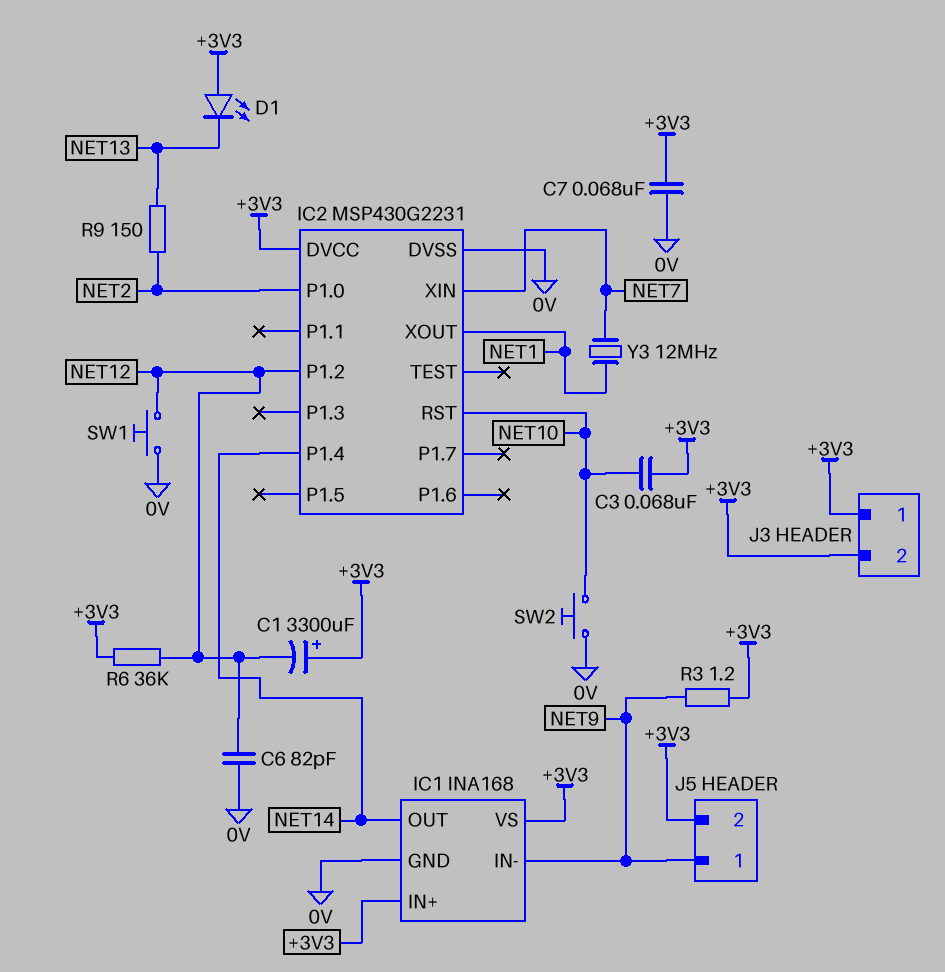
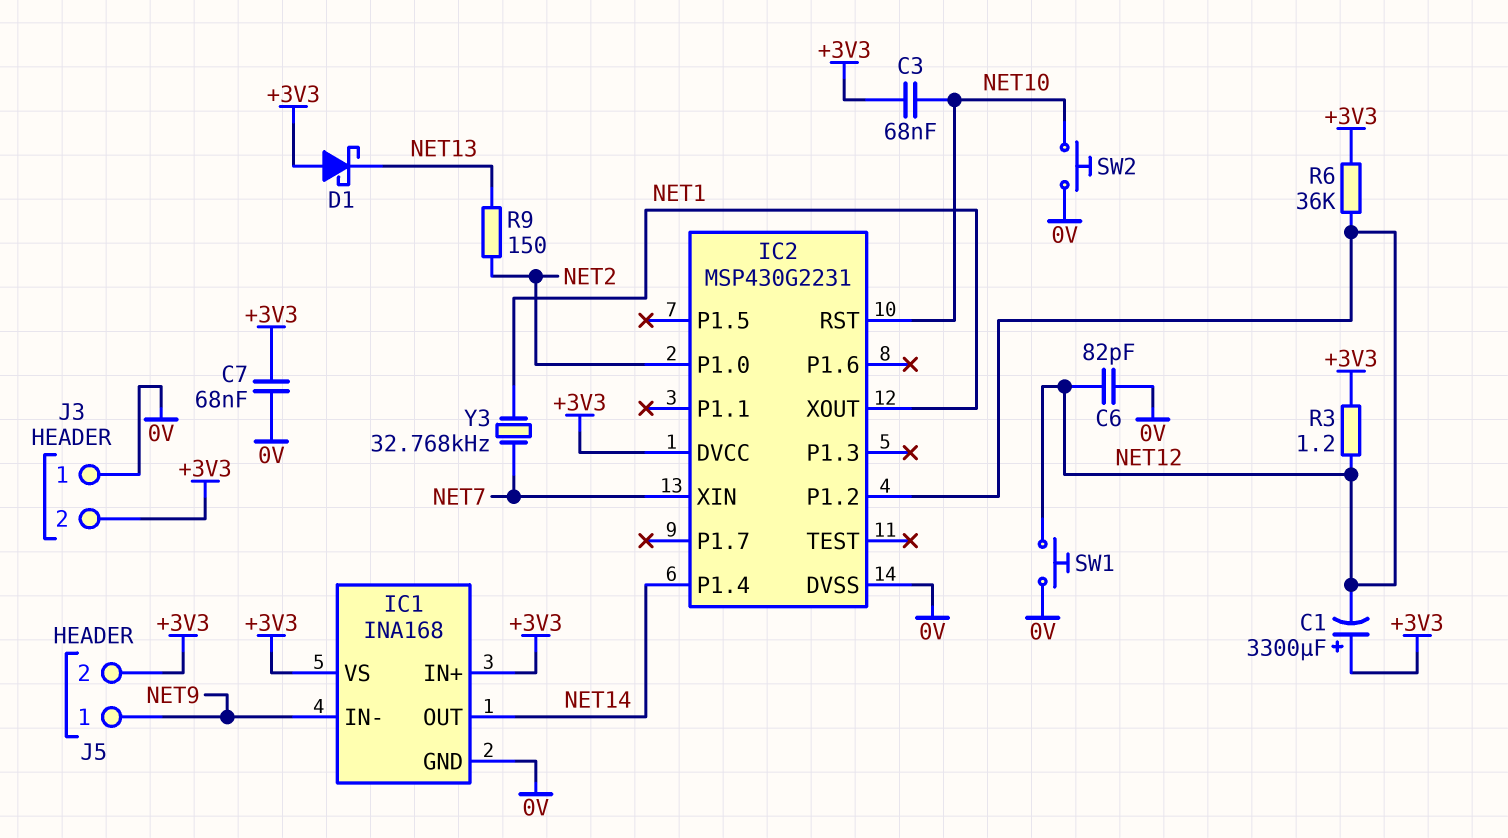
D1: LED (A +3V3, K NET13) -> schottky (A +3V3, K NET13)
J3 pin 1: +3V3 -> 0V
R3: 1.2 (+3V3, NET9) -> 1.2 (+3V3, NET12)
Y3: 12MHz (NET1, NET7) -> 32.768kHz (NET1, NET7)

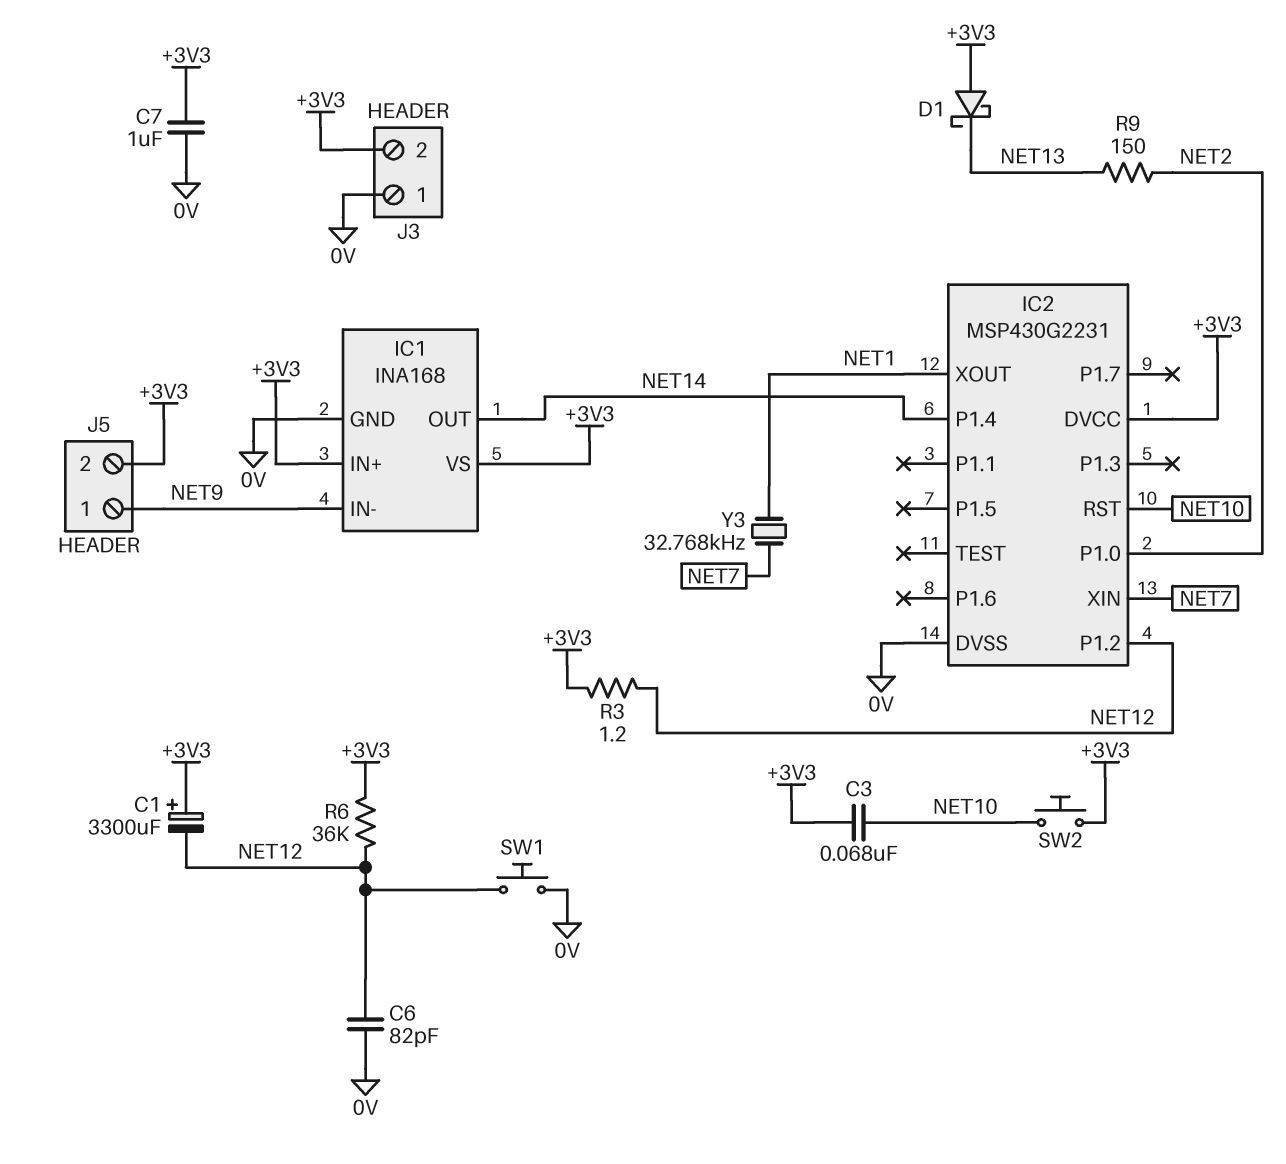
C7: 68nF (+3V3, 0V) -> 1uF (+3V3, 0V)
SW2: button (0V, NET10) -> button (+3V3, NET10)

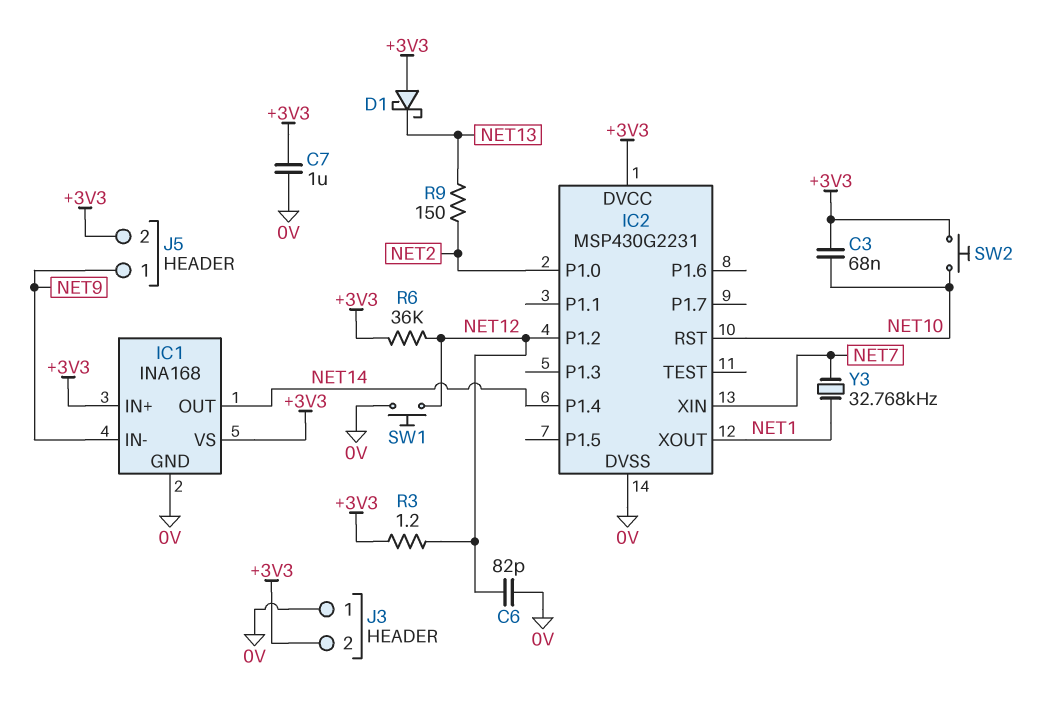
C1: 3300uF (plus +3V3, minus NET12) -> none

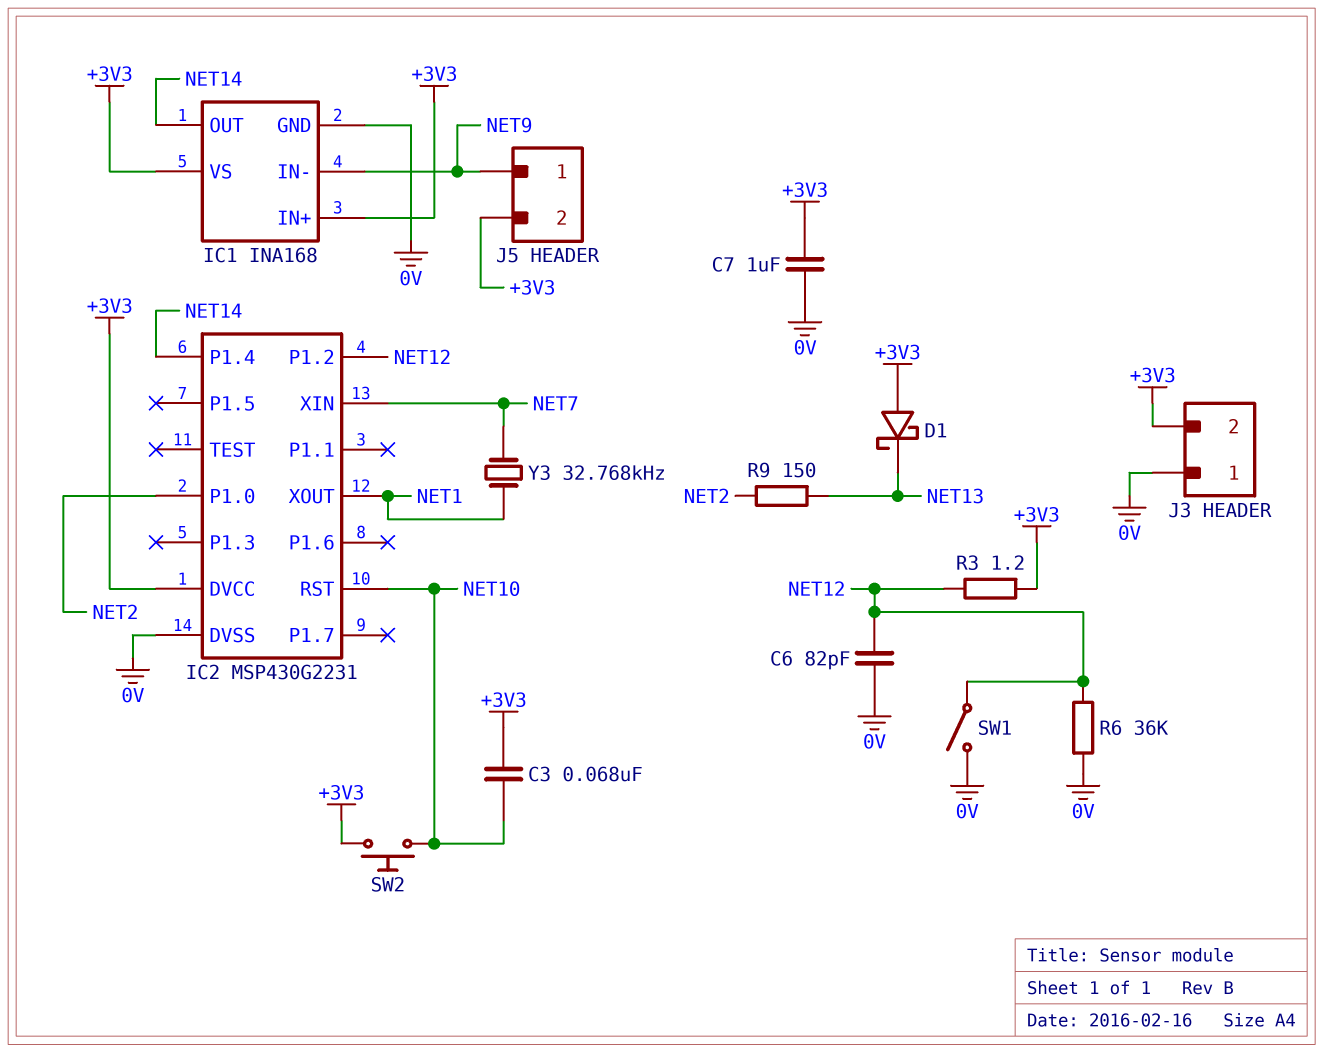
R6: 36k (+3V3, NET12) -> 36k (0V, NET12)
SW1: button (0V, NET12) -> switch (0V, NET12)

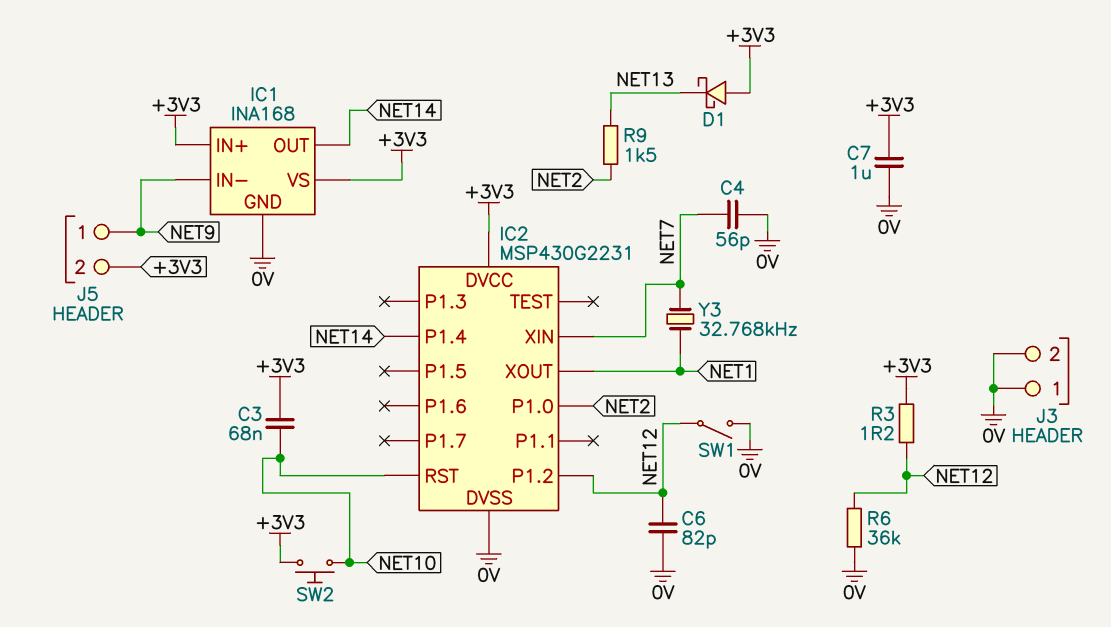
C4: none -> 56pF (0V, NET7)
J3 pin 2: +3V3 -> 0V
R9: 150 (NET2, NET13) -> 1.5k (NET2, NET13)

